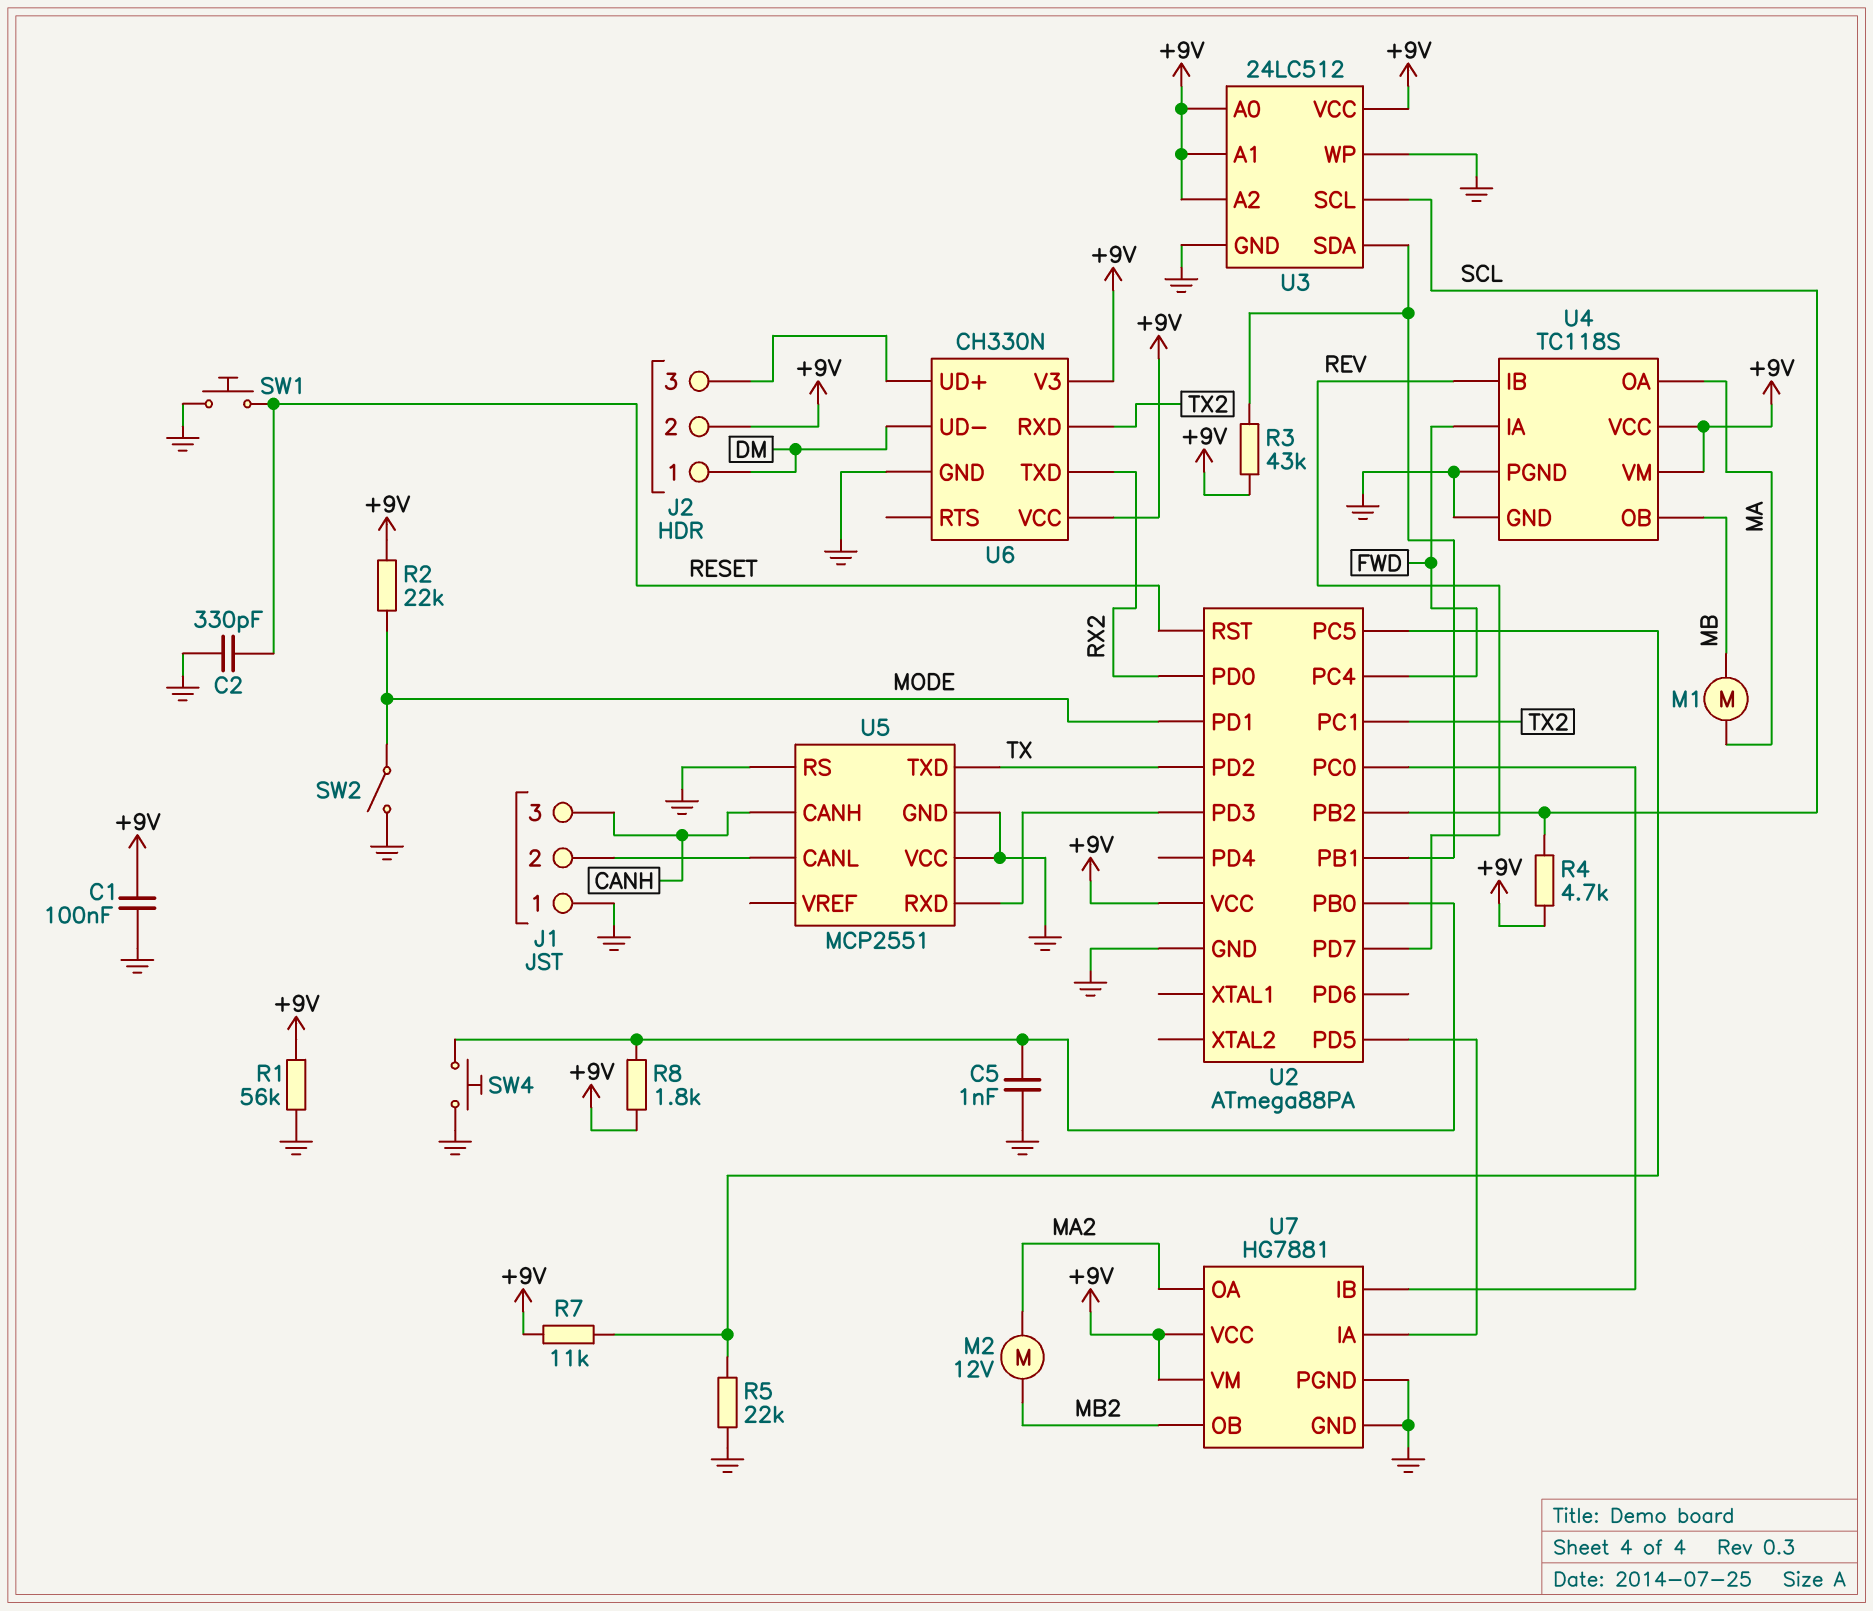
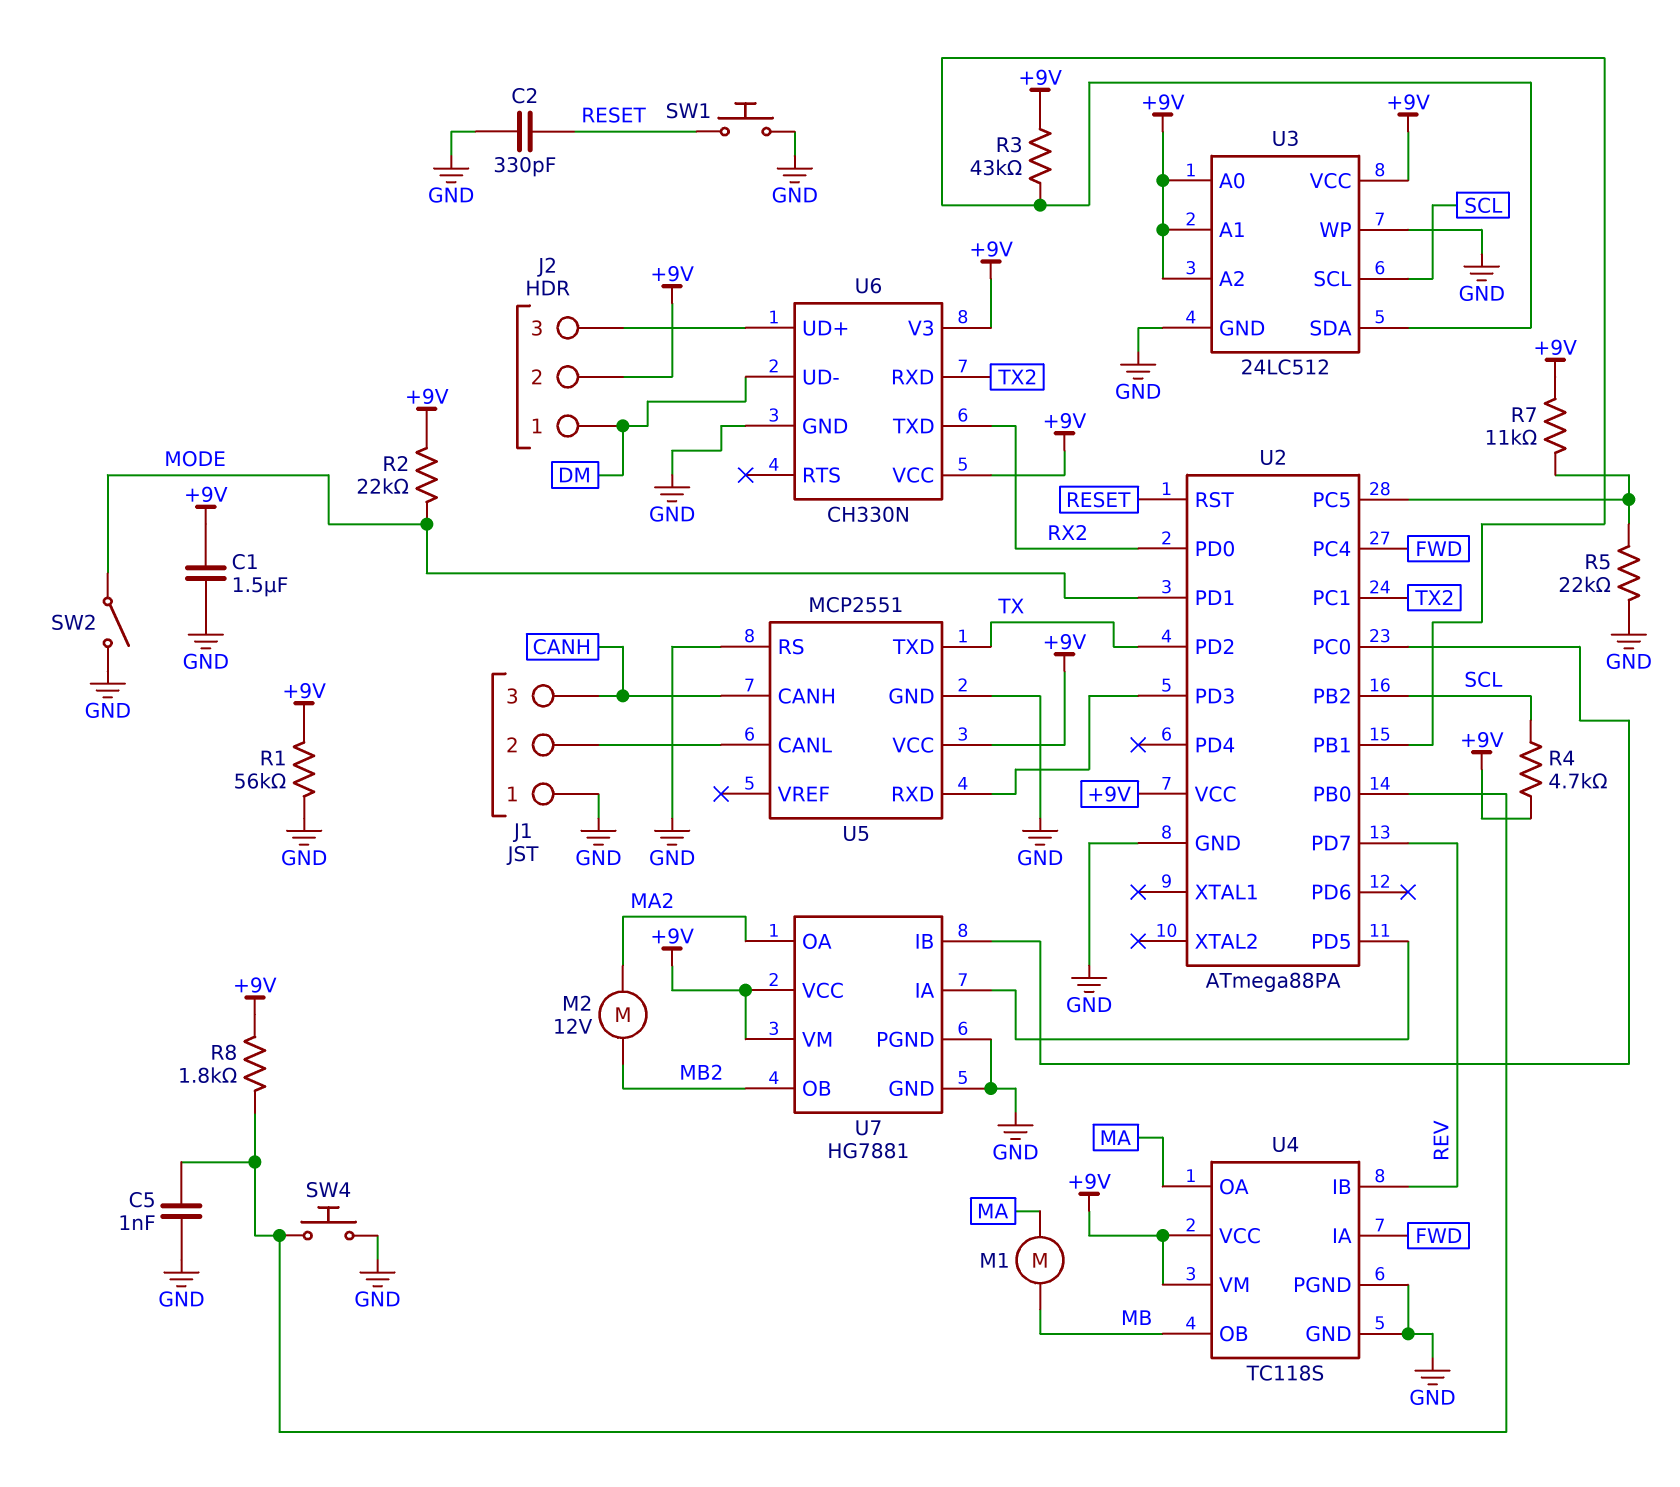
C1: 100nF (+9V, GND) -> 1.5uF (+9V, GND)
U5 pin VCC: GND -> +9V

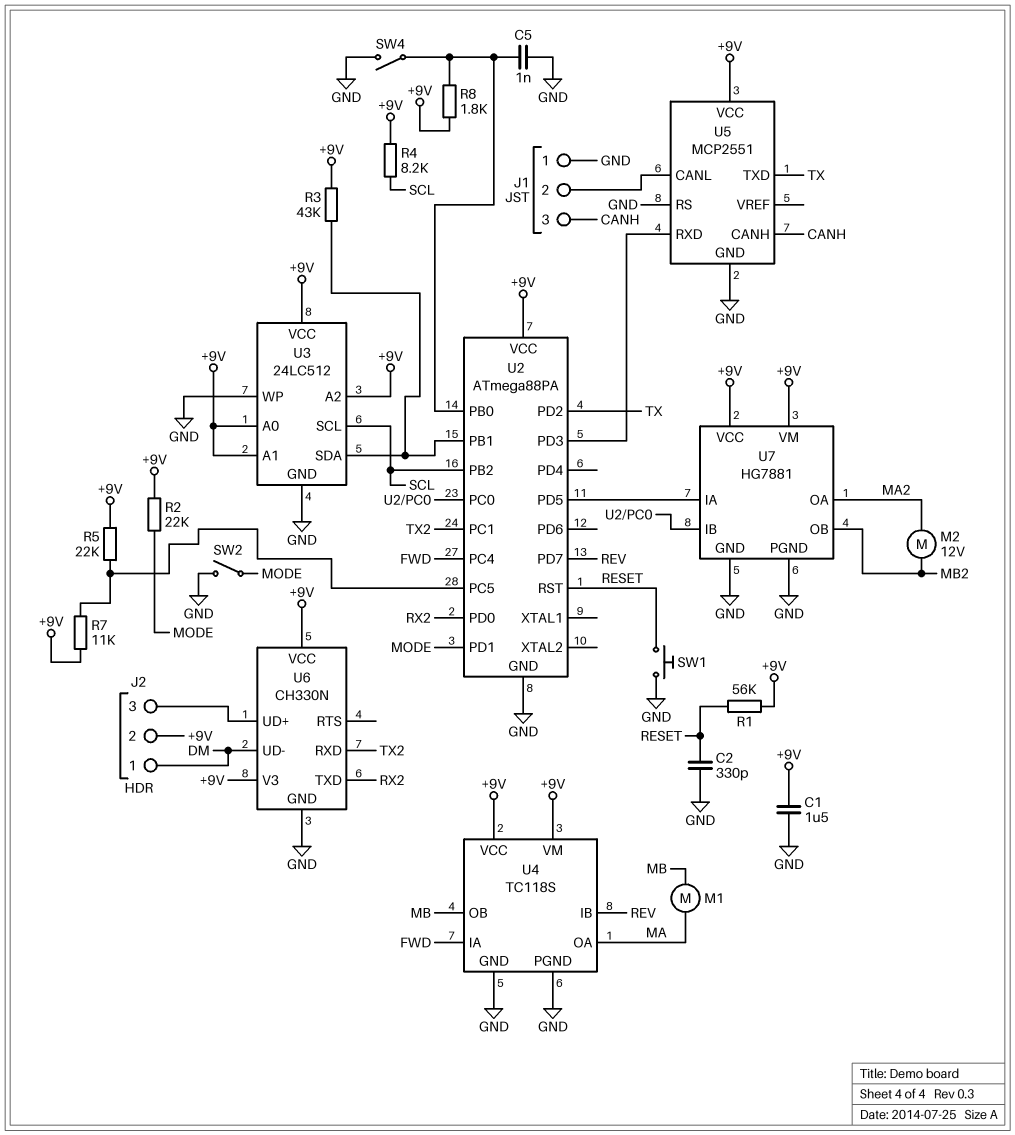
R1: 56k (+9V, GND) -> 56k (+9V, RESET)
R4: 4.7k (+9V, SCL) -> 8.2k (+9V, SCL)
R5: 22k (GND, U2/PC5) -> 22k (+9V, U2/PC5)
SW4: button (GND, U2/PB0) -> switch (GND, U2/PB0)

